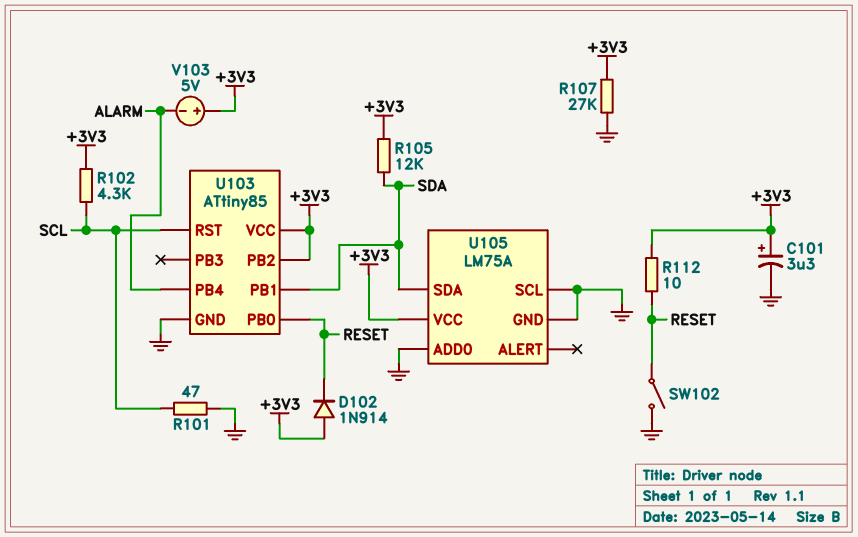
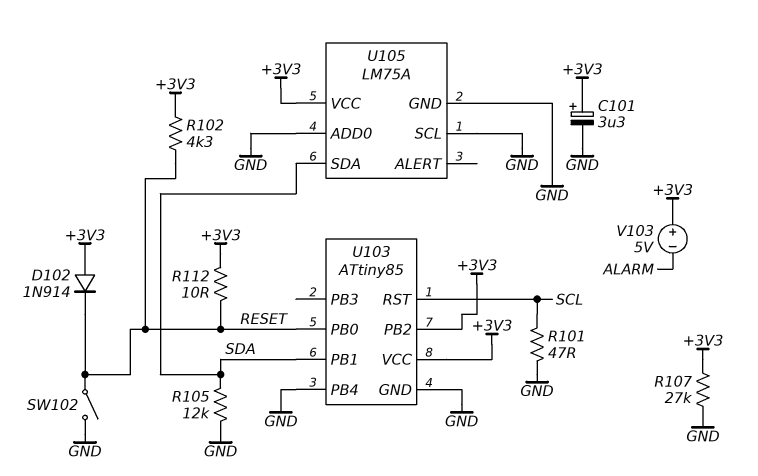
R102: 4.3k (+3V3, SCL) -> 4.3k (+3V3, RESET)
R105: 12k (+3V3, SDA) -> 12k (GND, SDA)
U103 pin PB4: ALARM -> GND

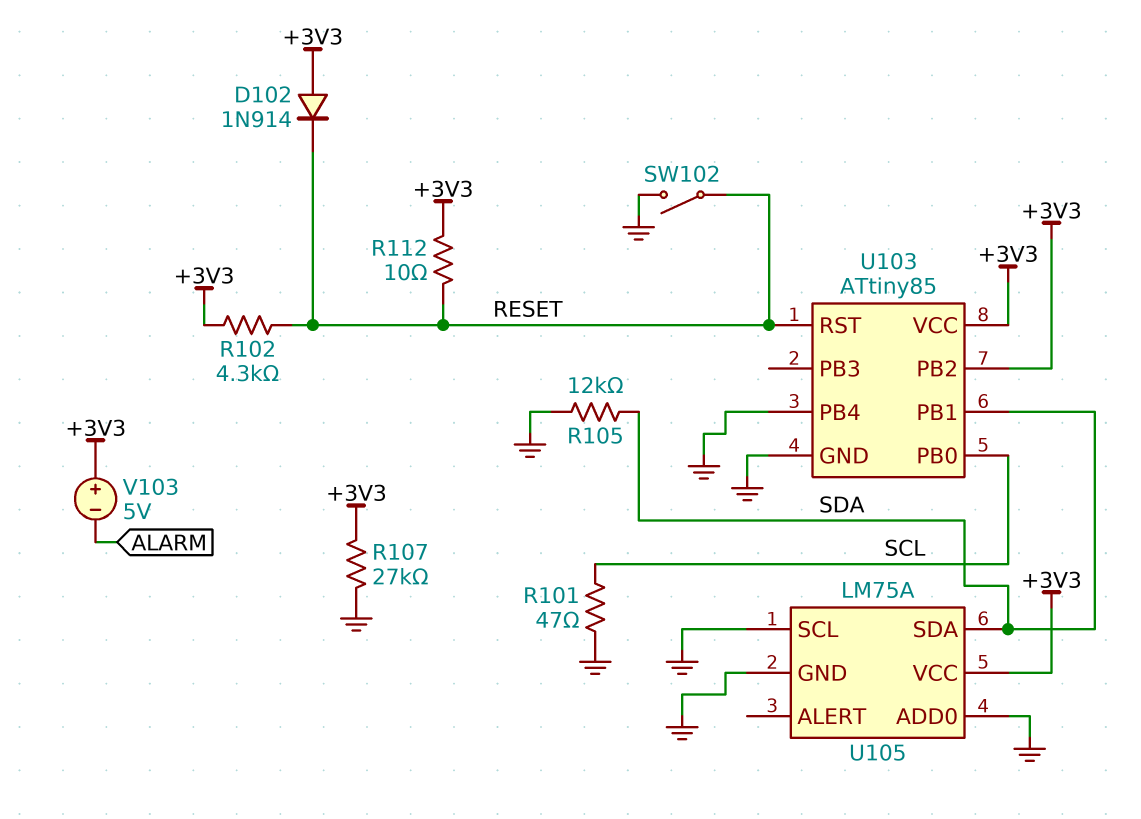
C101: 3.3uF (plus +3V3, minus GND) -> none
U103 pin PB0: RESET -> SCL
U103 pin RST: SCL -> RESET

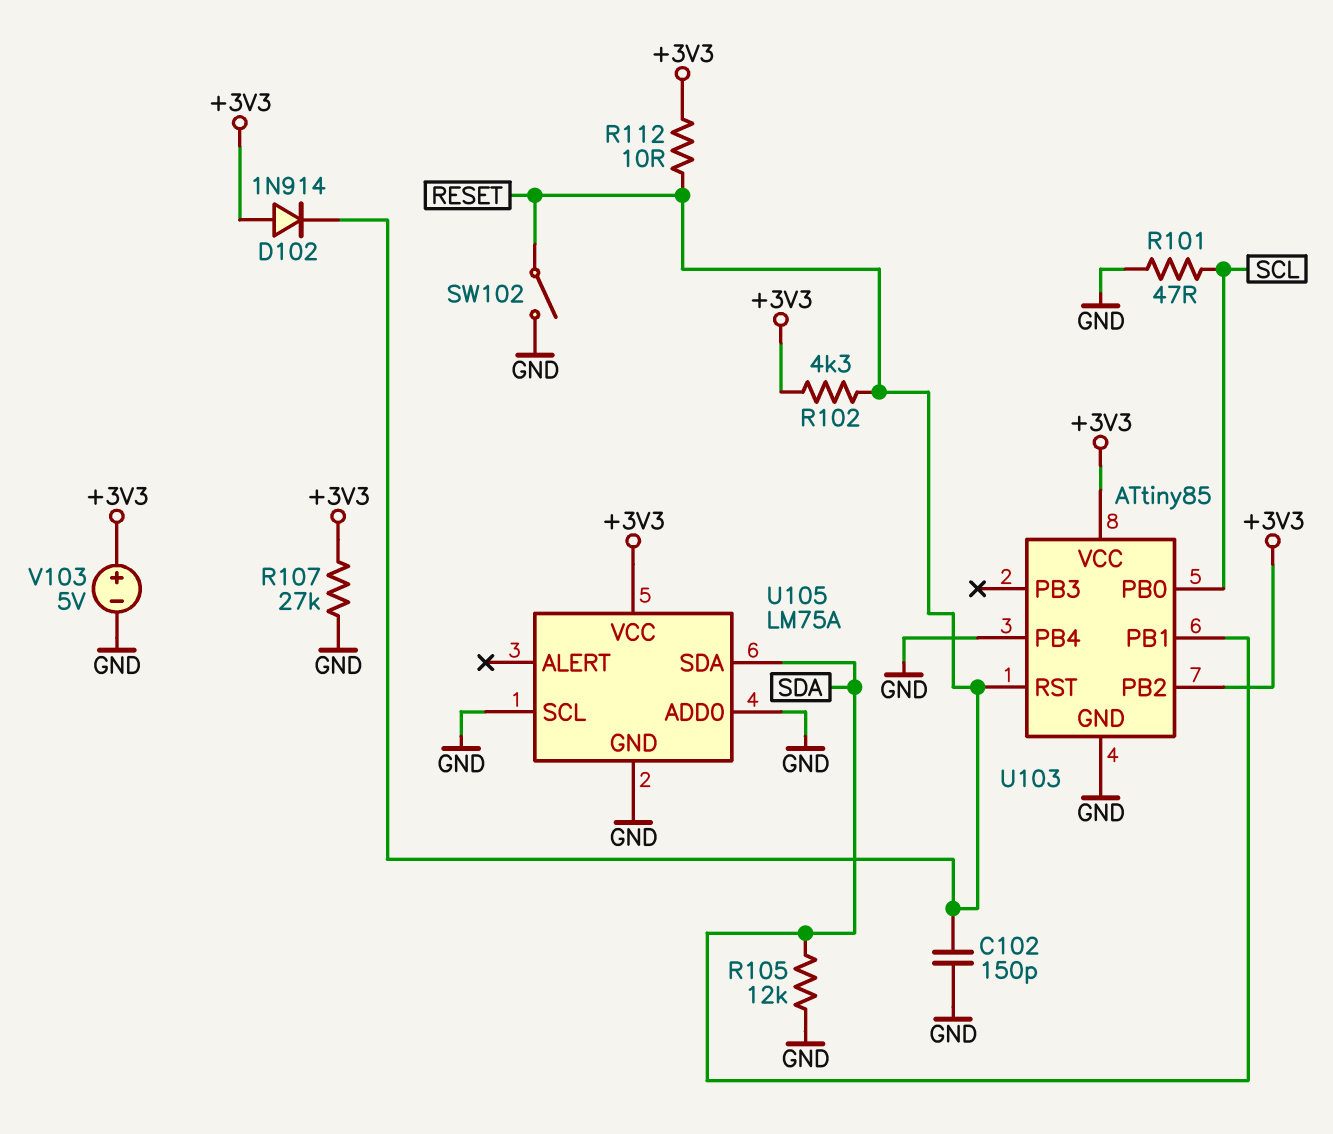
C102: none -> 150pF (GND, RESET)
V103: 5V (plus +3V3, minus ALARM) -> 5V (plus +3V3, minus GND)

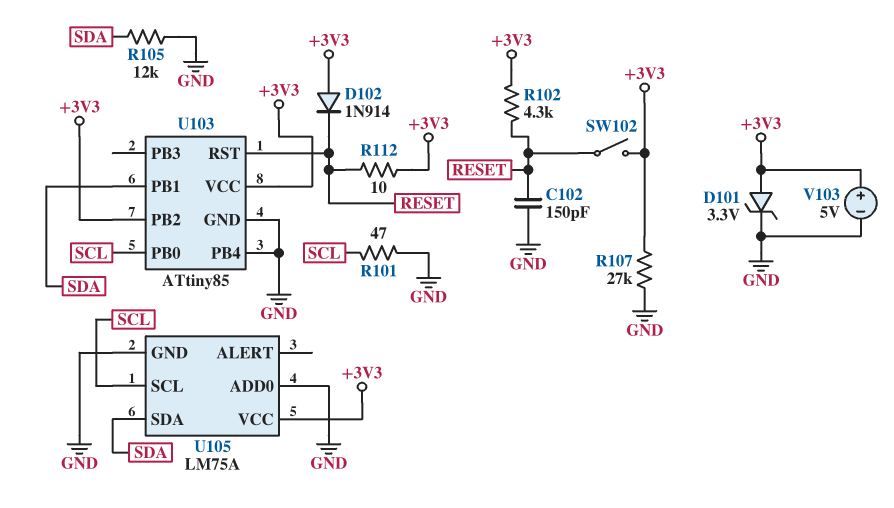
D101: none -> zener 3.3V (A +3V3, K GND)
SW102: switch (GND, RESET) -> switch (+3V3, RESET)
U105 pin SCL: GND -> SCL

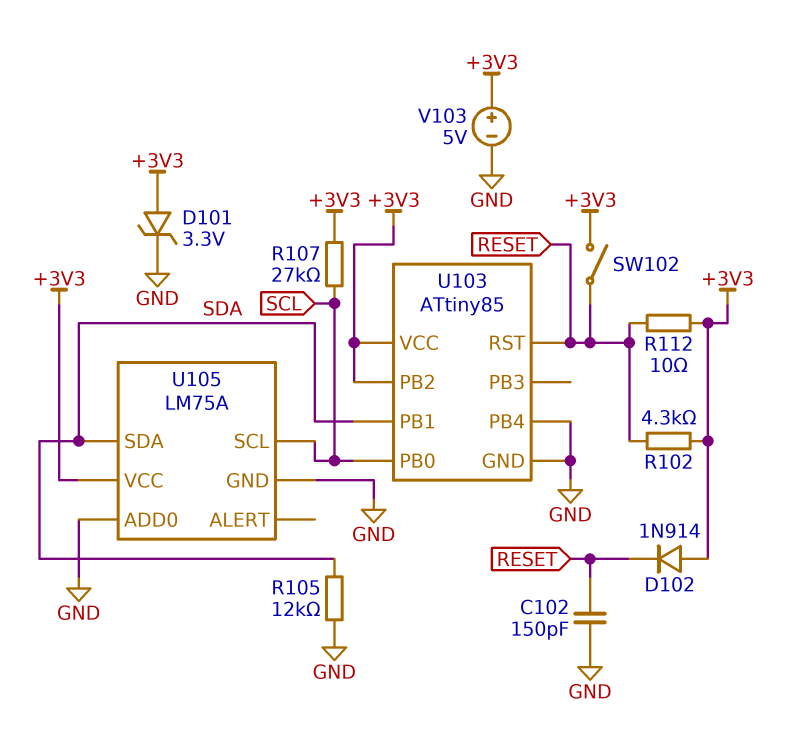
R101: 47 (GND, SCL) -> none
R107: 27k (+3V3, GND) -> 27k (+3V3, SCL)

